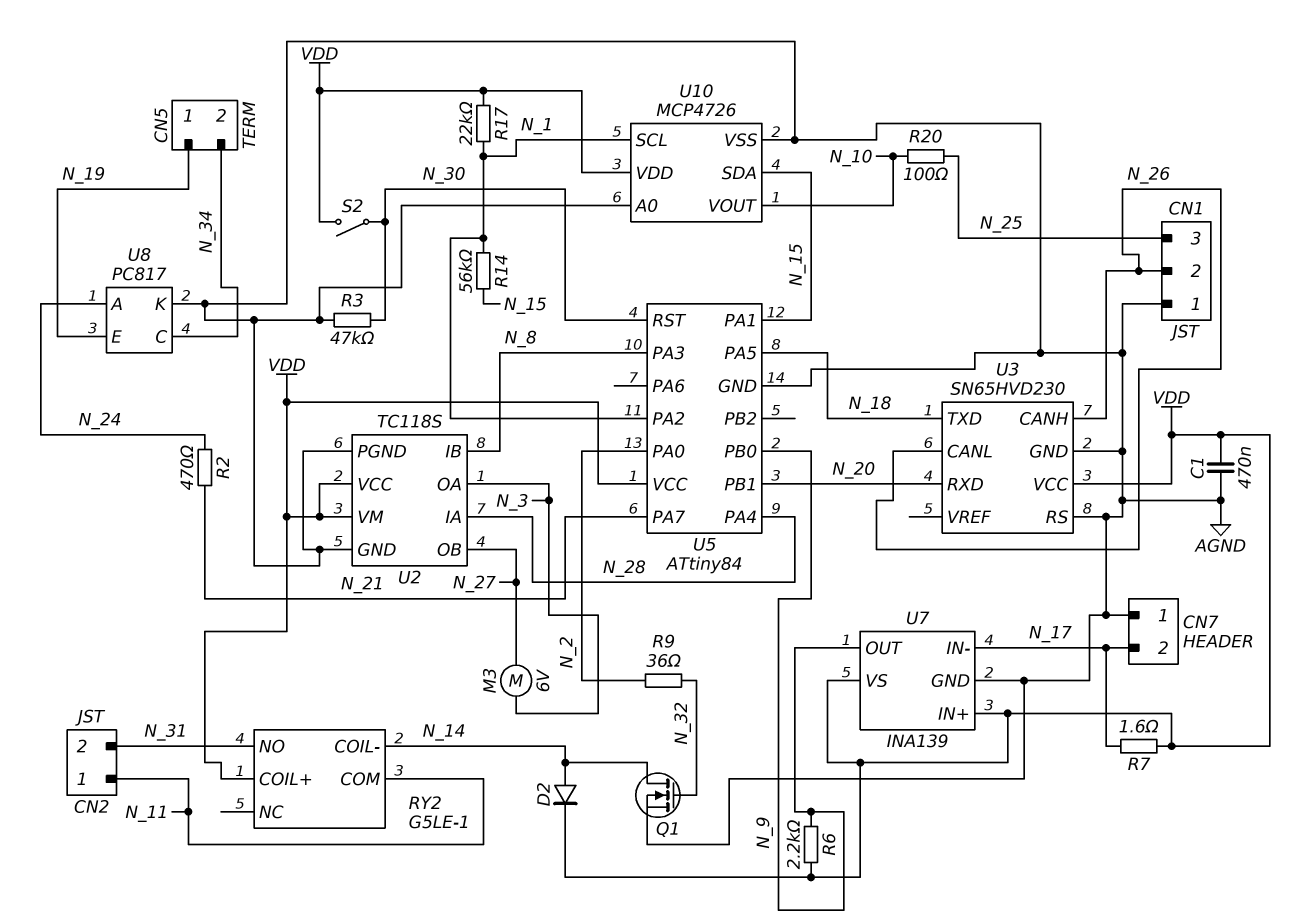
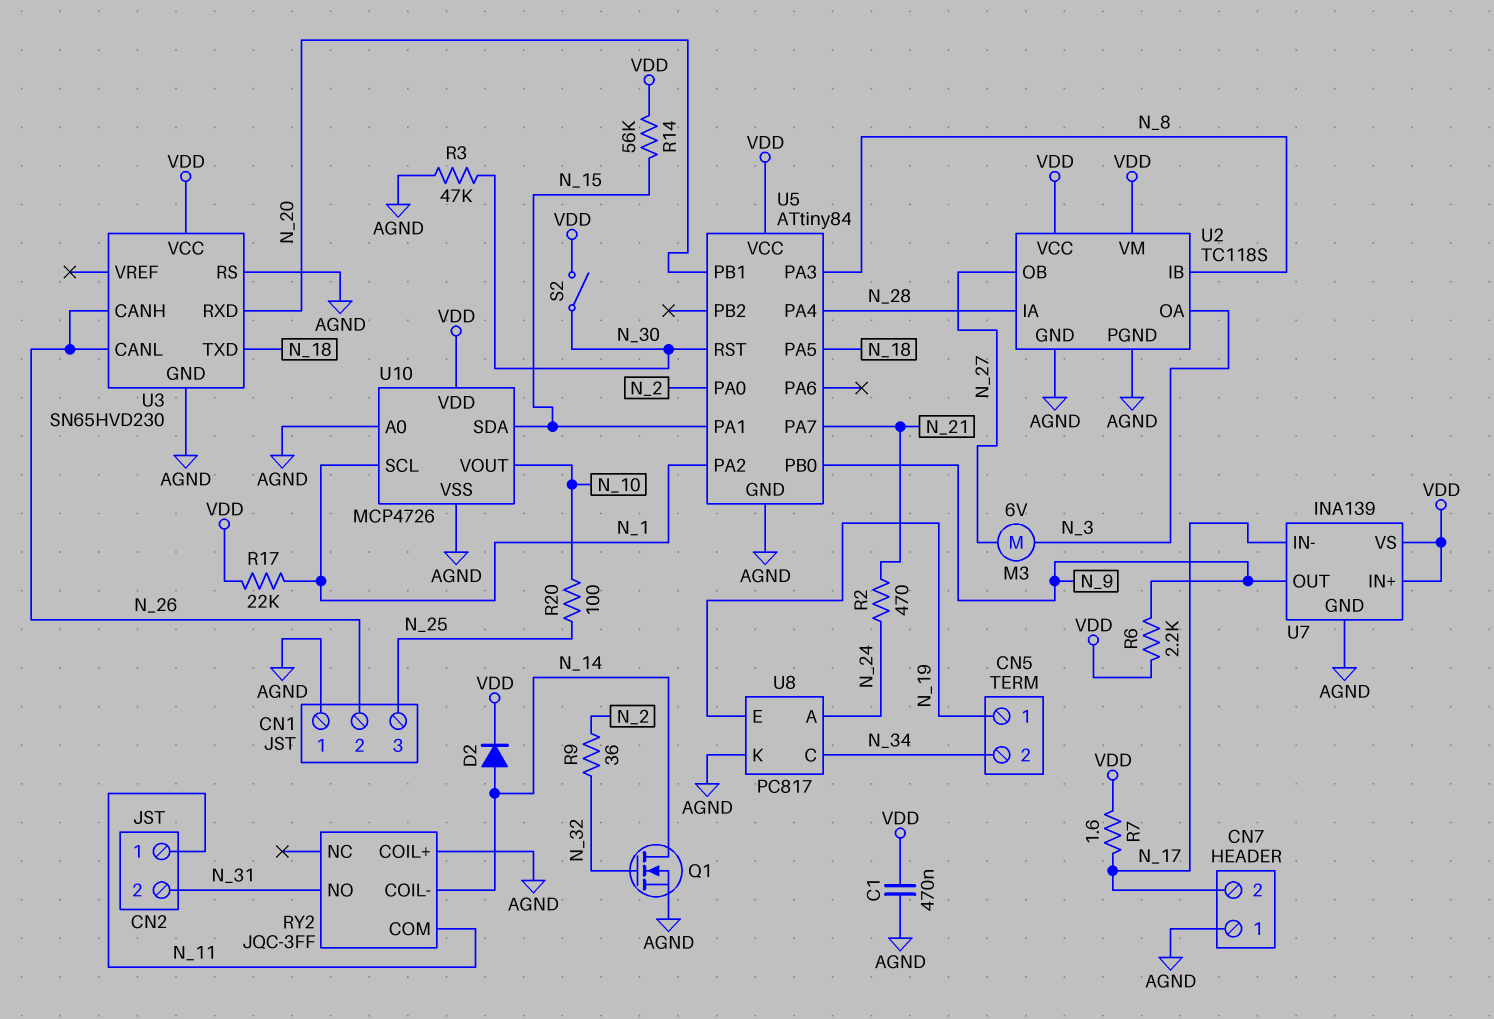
R14: 56k (N_1, N_15) -> 56k (N_15, VDD)
RY2: G5LE-1 -> JQC-3FF
RY2 pin COIL+: VDD -> AGND

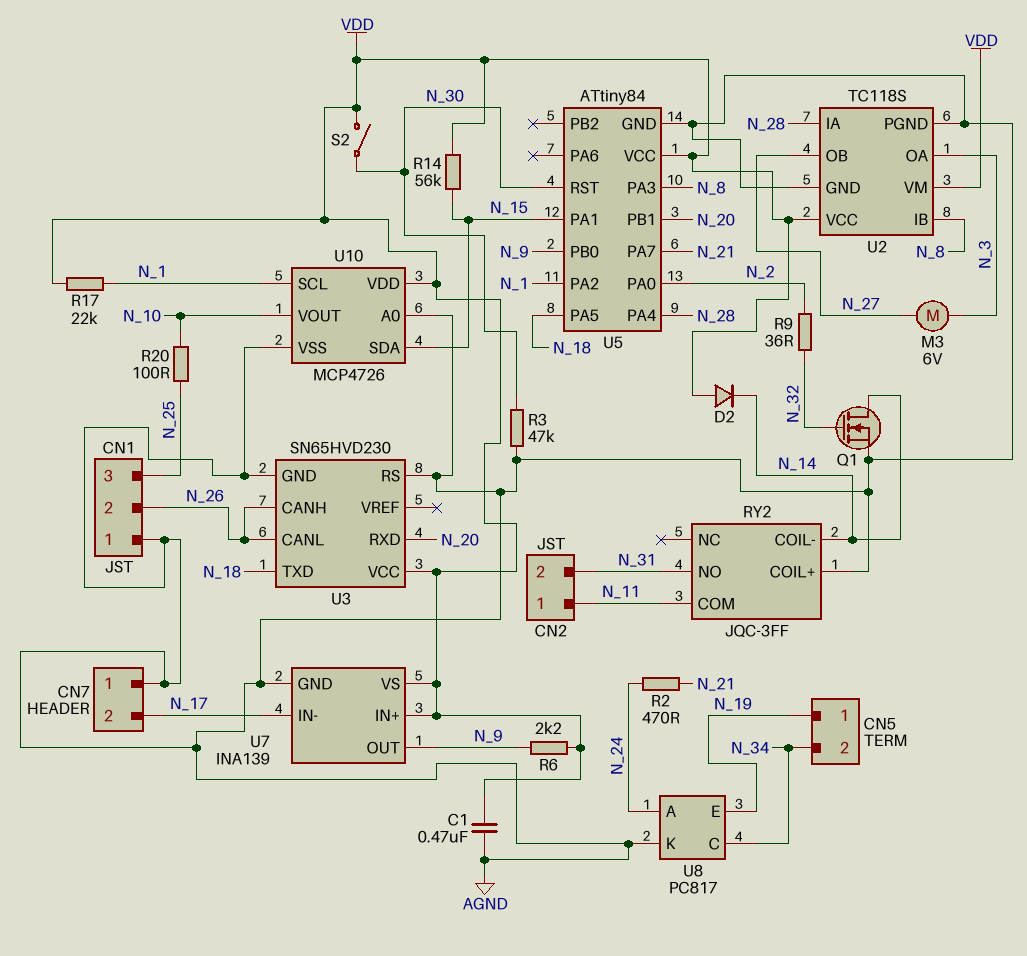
D2: diode (A N_14, K VDD) -> diode (A VDD, K N_14)
R7: 1.6 (N_17, VDD) -> none

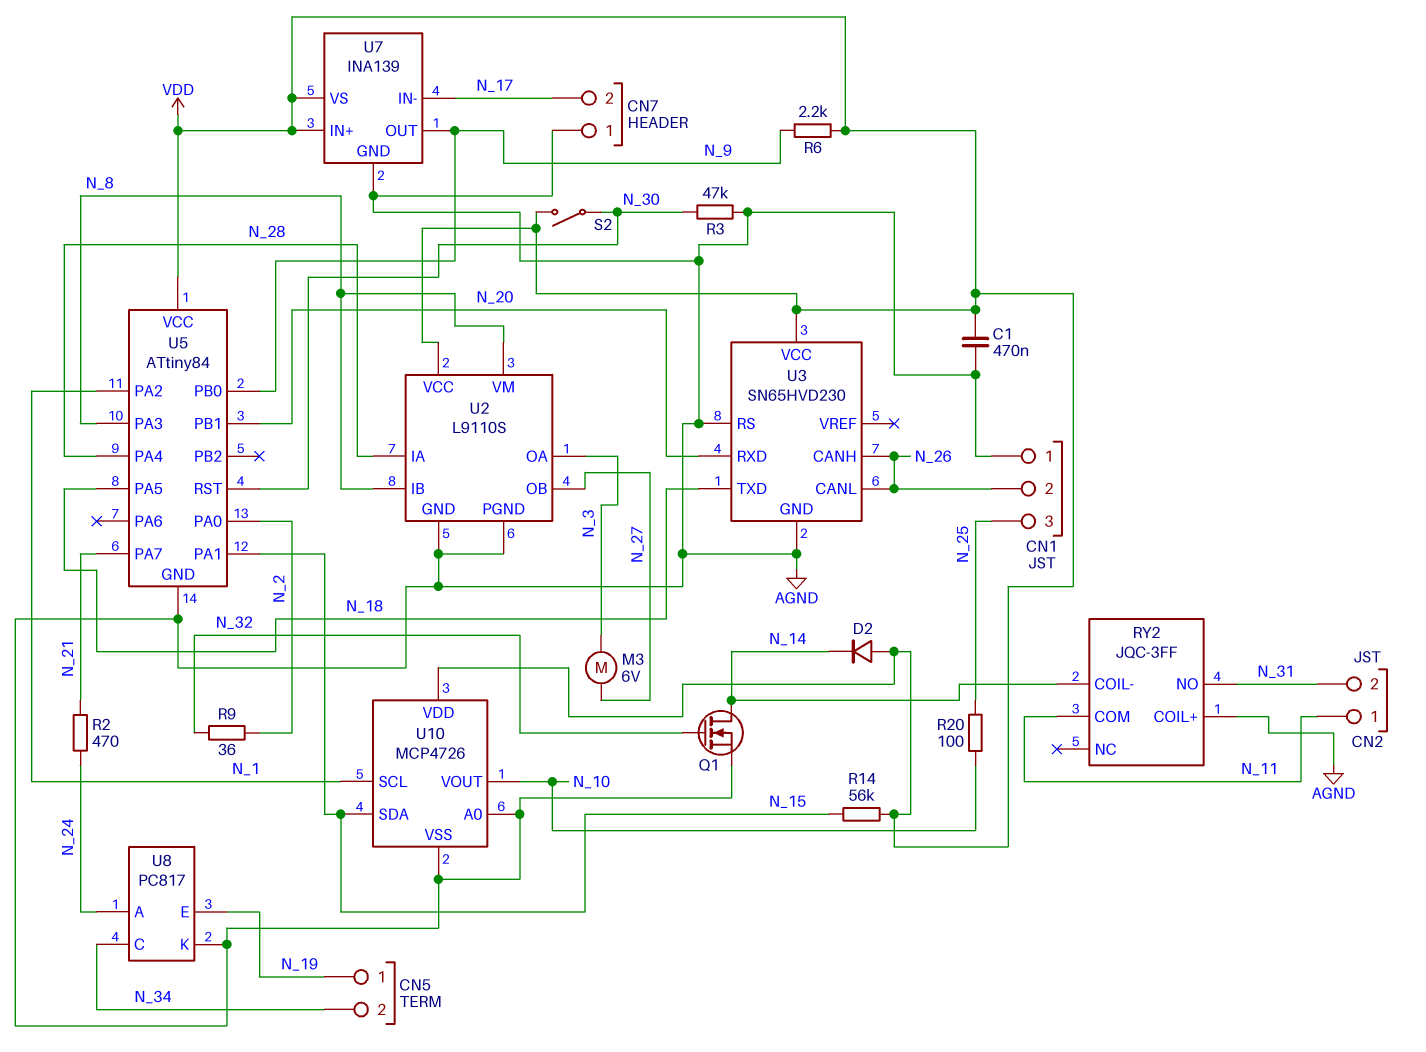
R17: 22k (N_1, VDD) -> none
U2: TC118S -> L9110S
U2 pin VM: VDD -> N_8

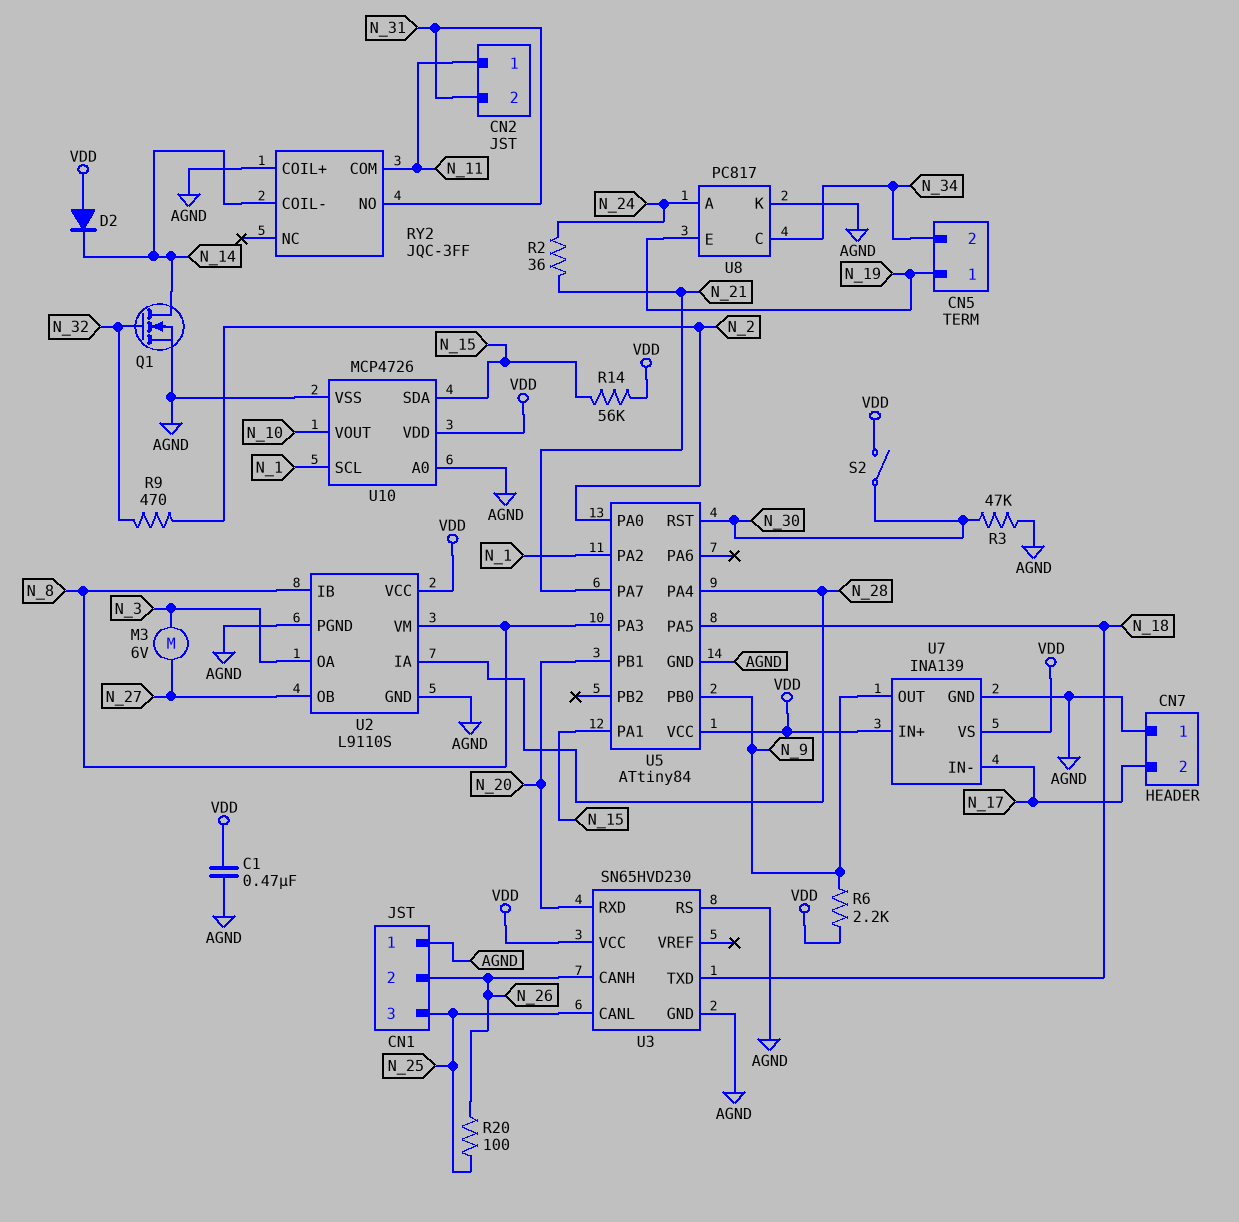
R2: 470 (N_21, N_24) -> 36 (N_21, N_24)
R9: 36 (N_2, N_32) -> 470 (N_2, N_32)
R20: 100 (N_10, N_25) -> 100 (N_25, N_26)
U3 pin CANL: N_26 -> N_25

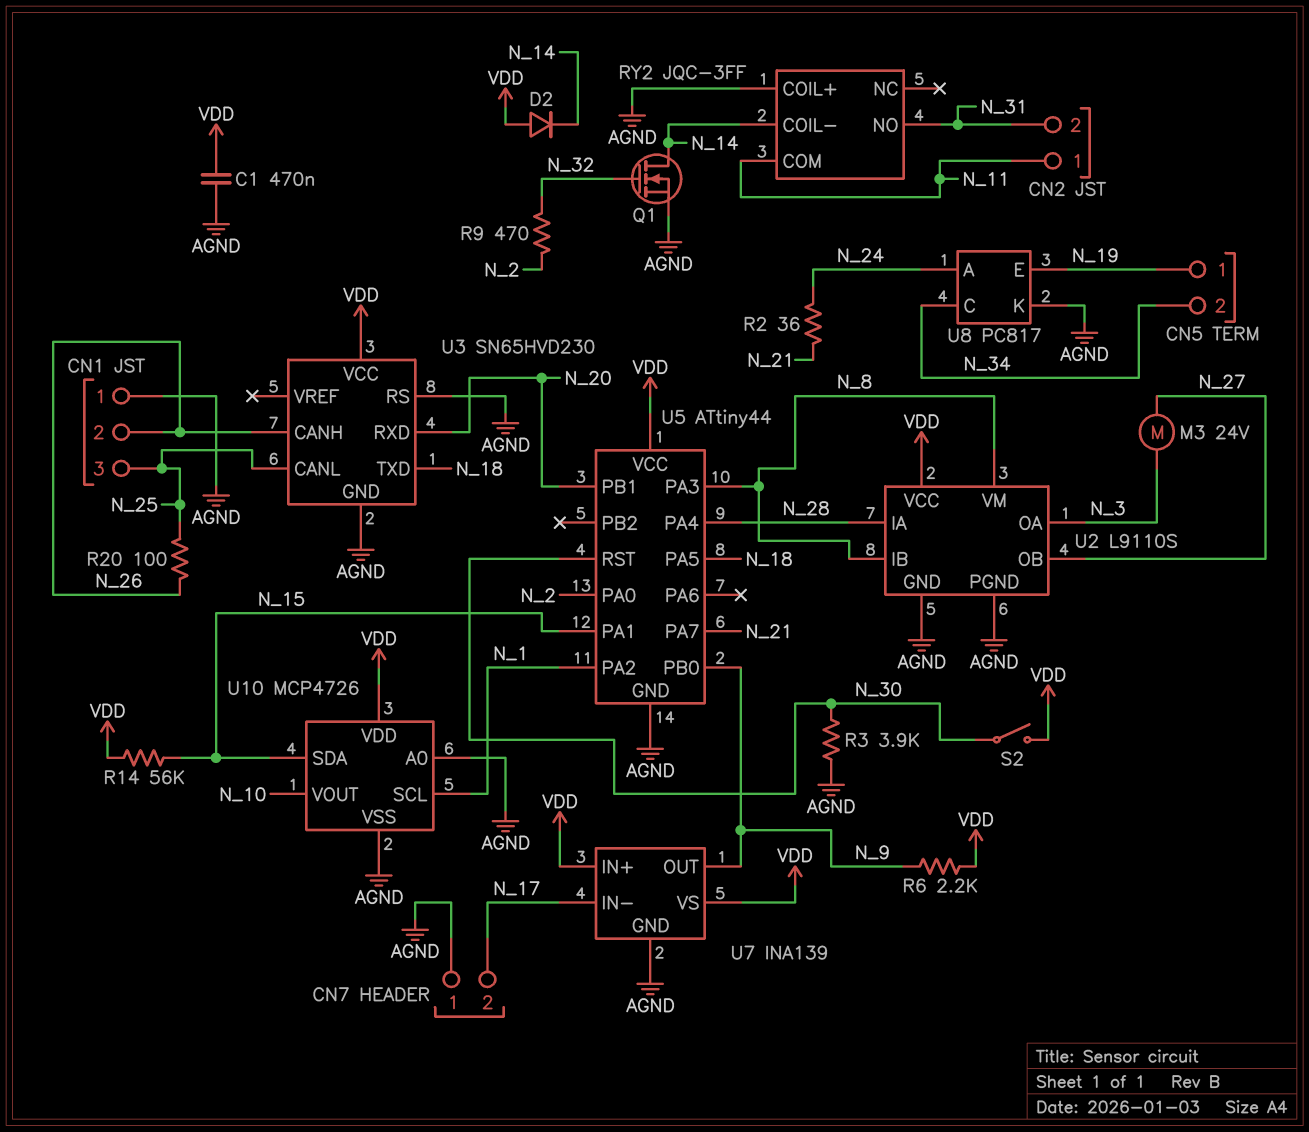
M3: motor 6V (N_3, N_27) -> motor 24V (N_3, N_27)
R3: 47k (AGND, N_30) -> 3.9k (AGND, N_30)
U5: ATtiny84 -> ATtiny44

